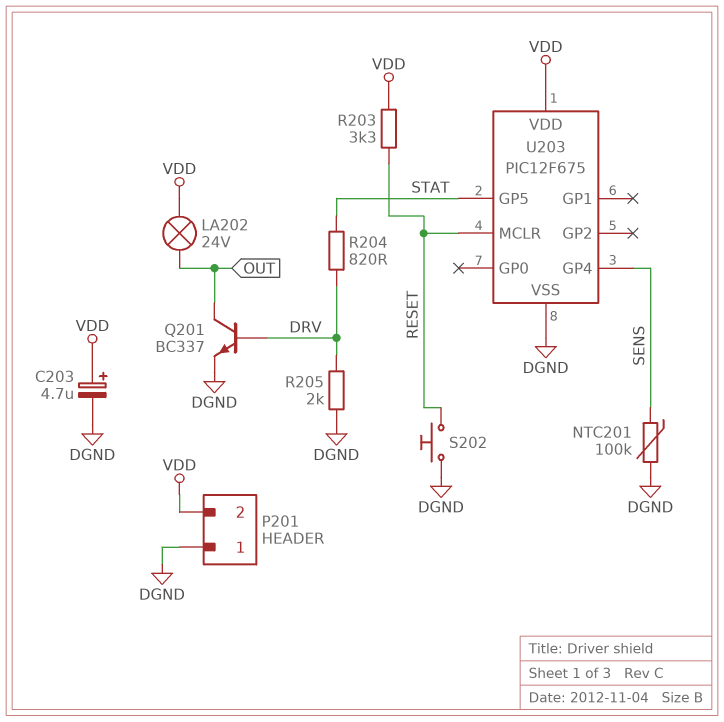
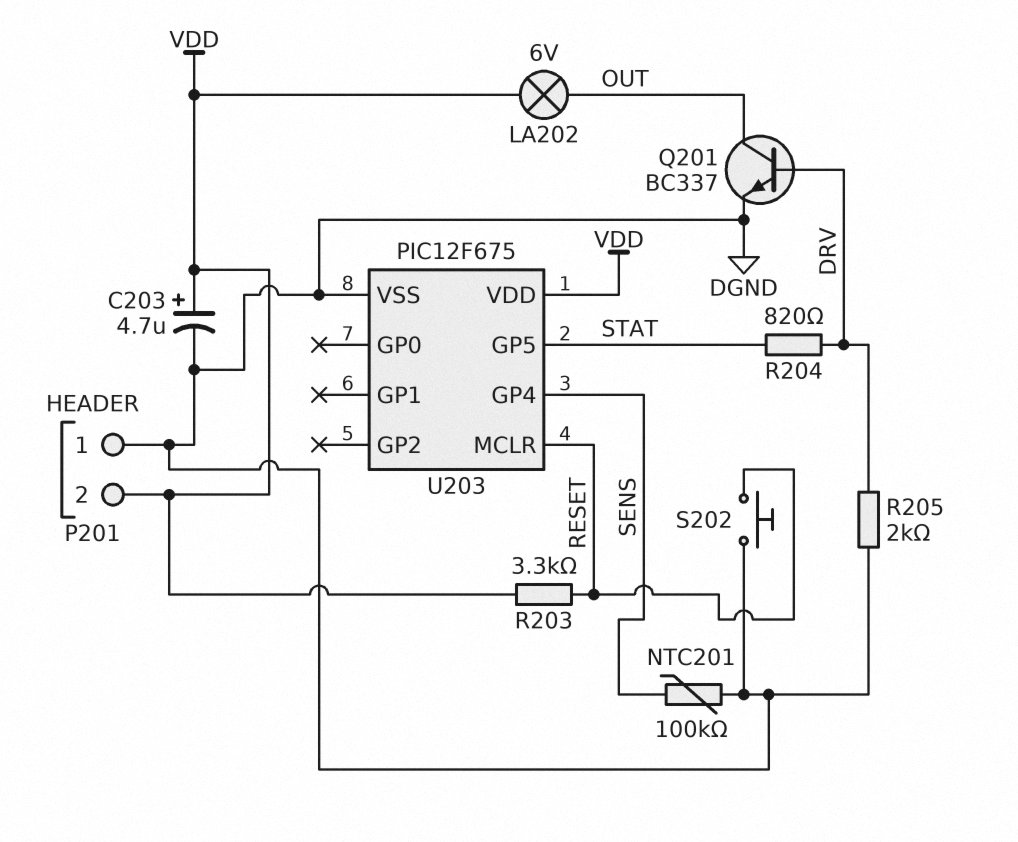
LA202: lamp 24V (OUT, VDD) -> lamp 6V (OUT, VDD)

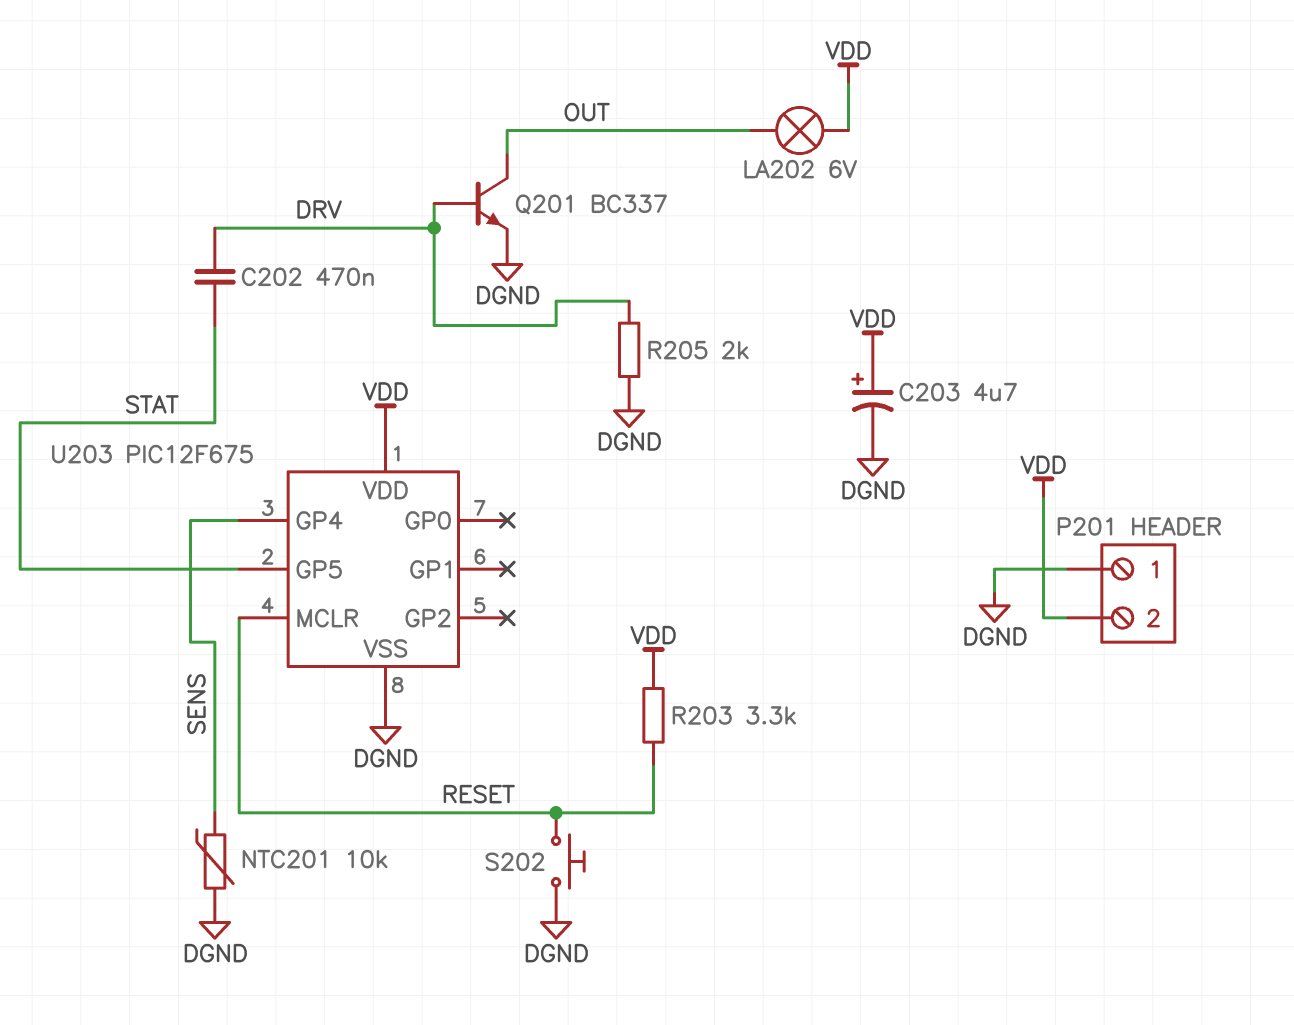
C202: none -> 470nF (DRV, STAT)
NTC201: 100k (DGND, SENS) -> 10k (DGND, SENS)
R204: 820 (DRV, STAT) -> none

